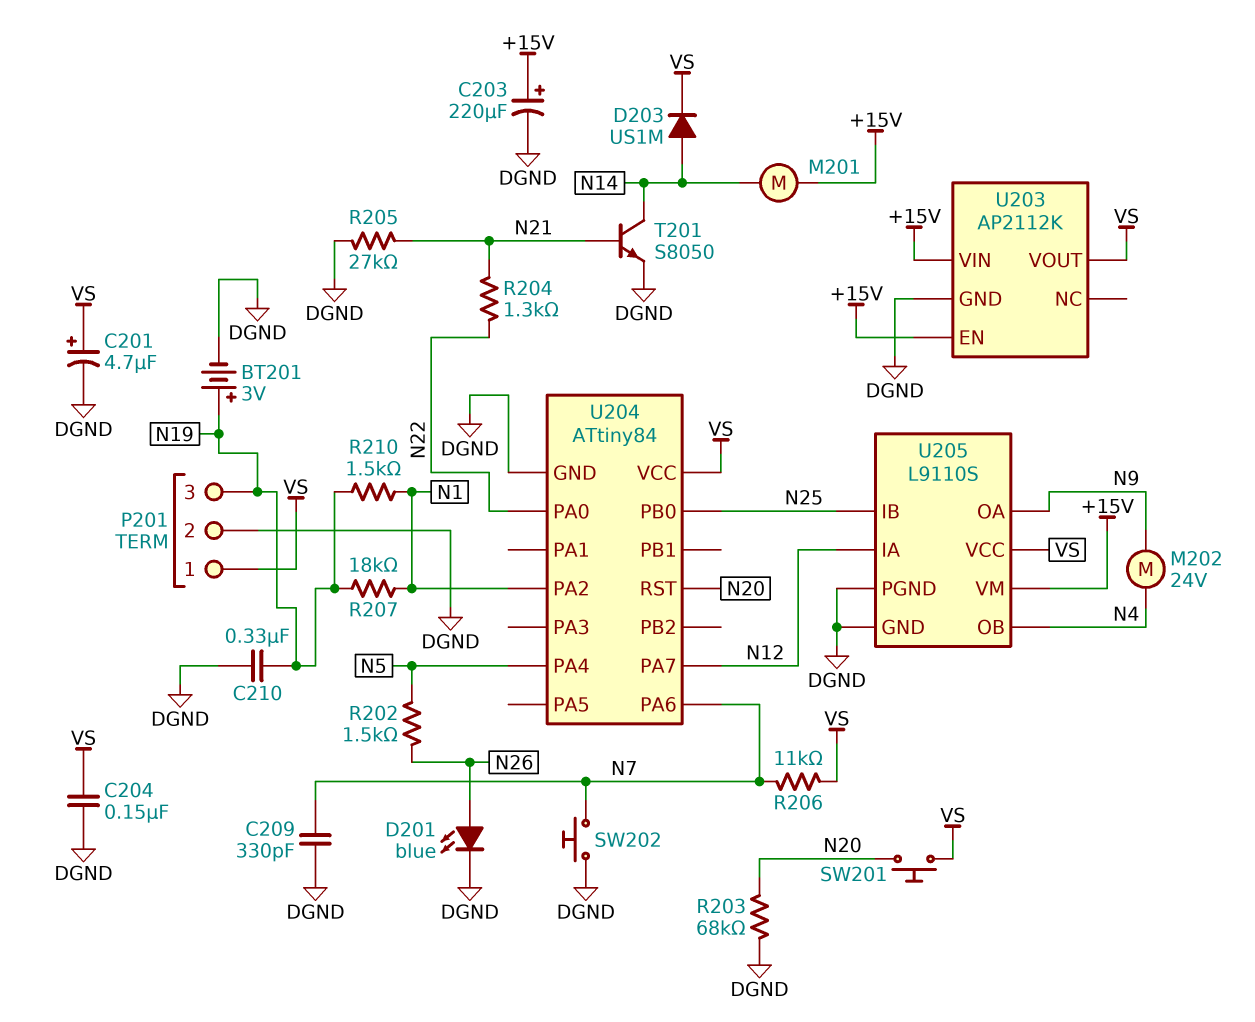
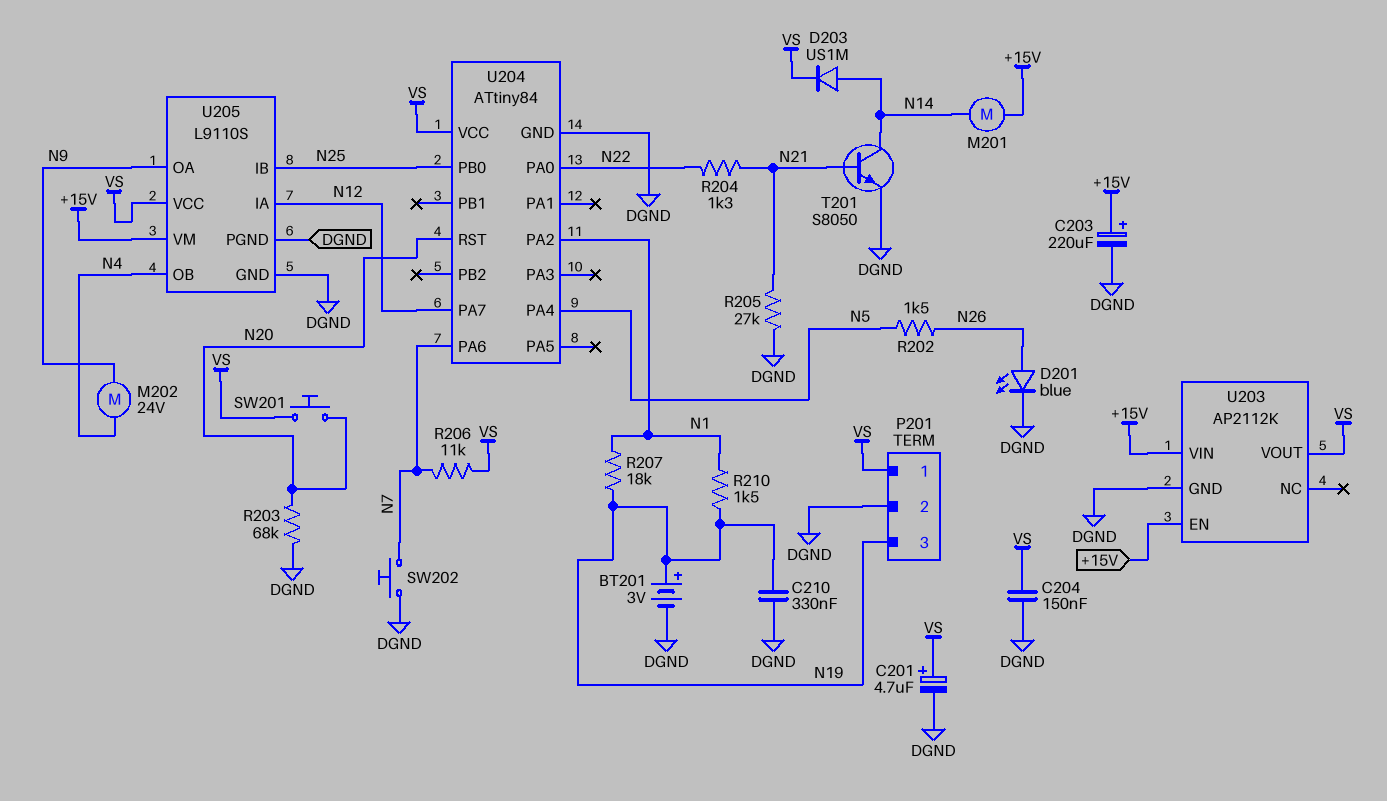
C209: 330pF (DGND, N7) -> none

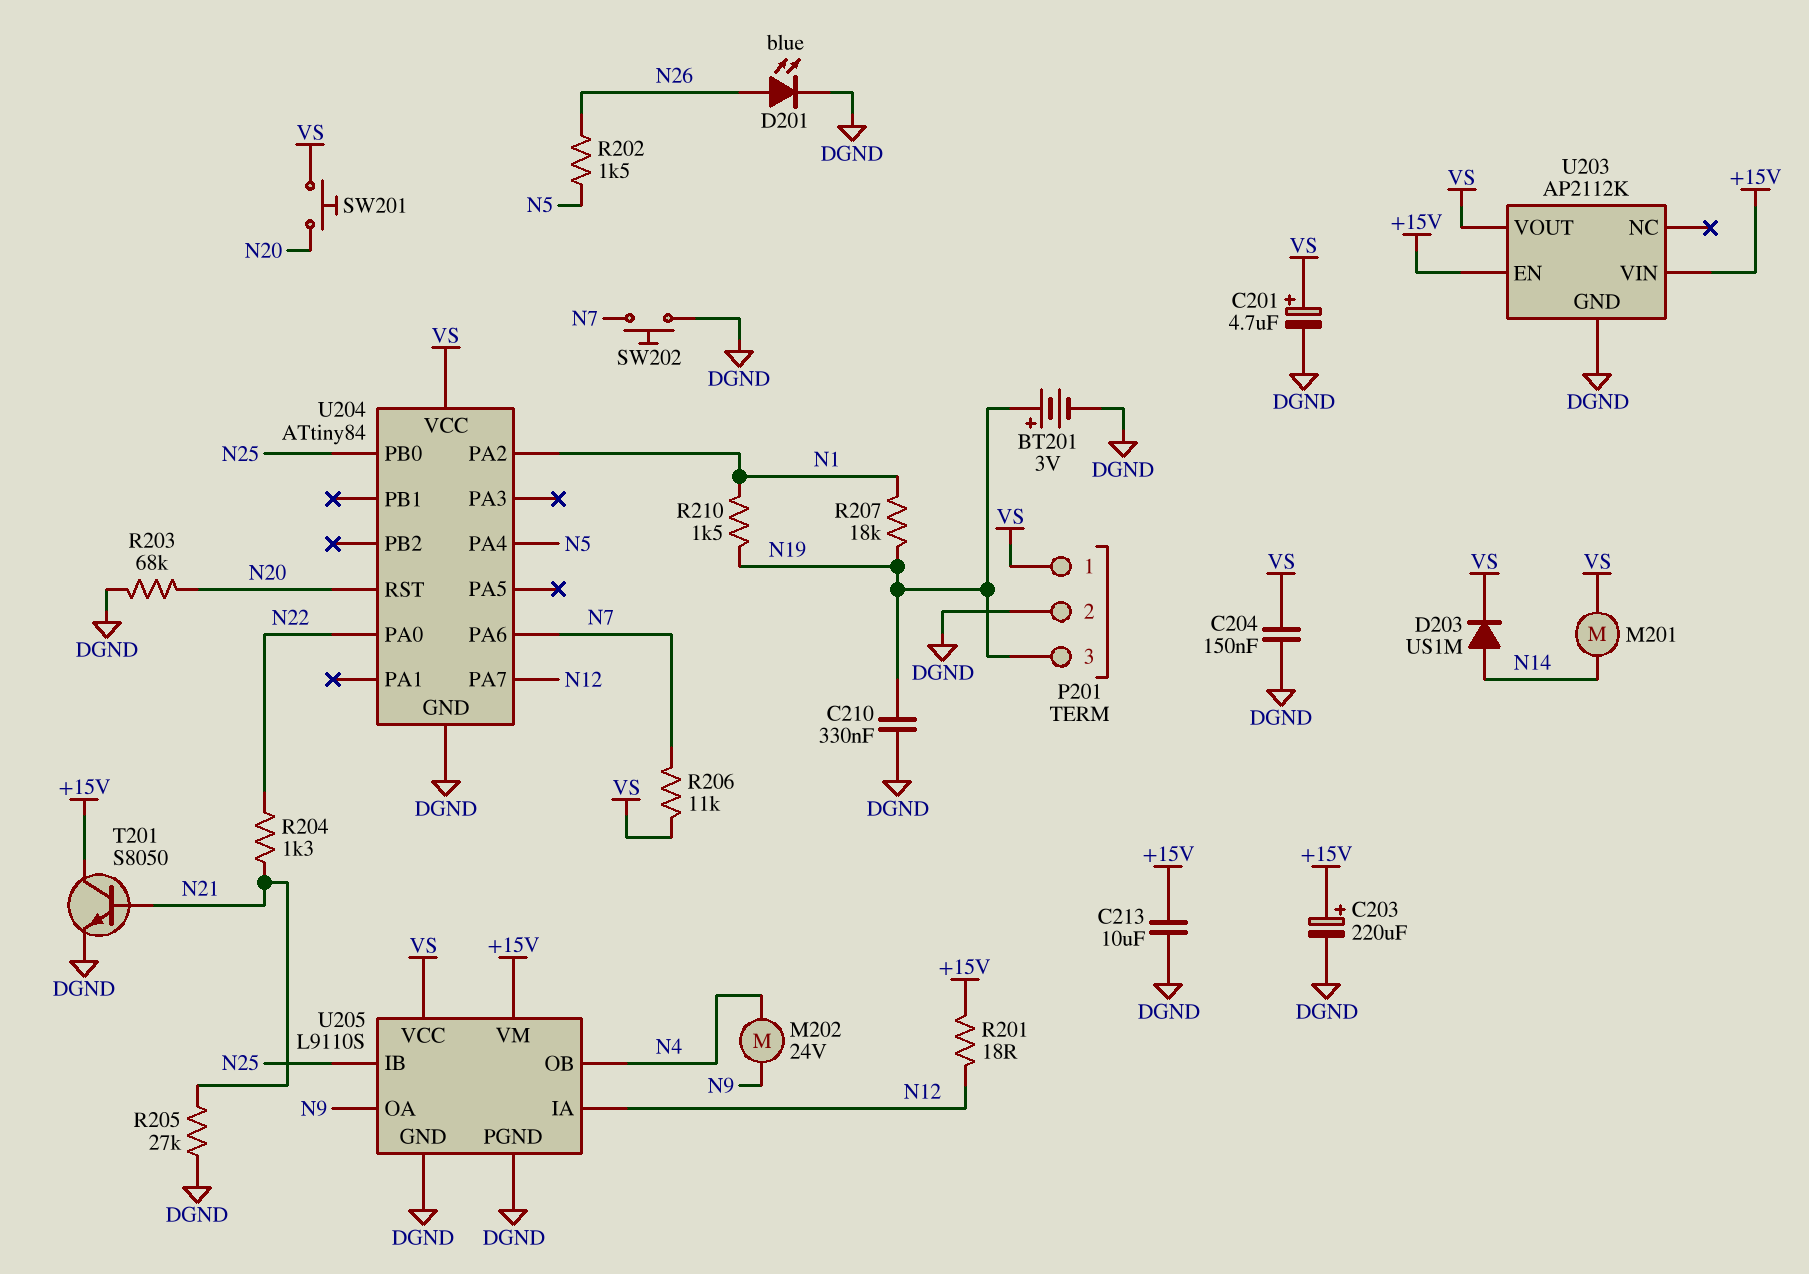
C213: none -> 10uF (+15V, DGND)
M201: motor (+15V, N14) -> motor (N14, VS)
R201: none -> 18 (+15V, N12)
T201: NPN S8050 (B N21, C N14, E DGND) -> NPN S8050 (B N21, C +15V, E DGND)

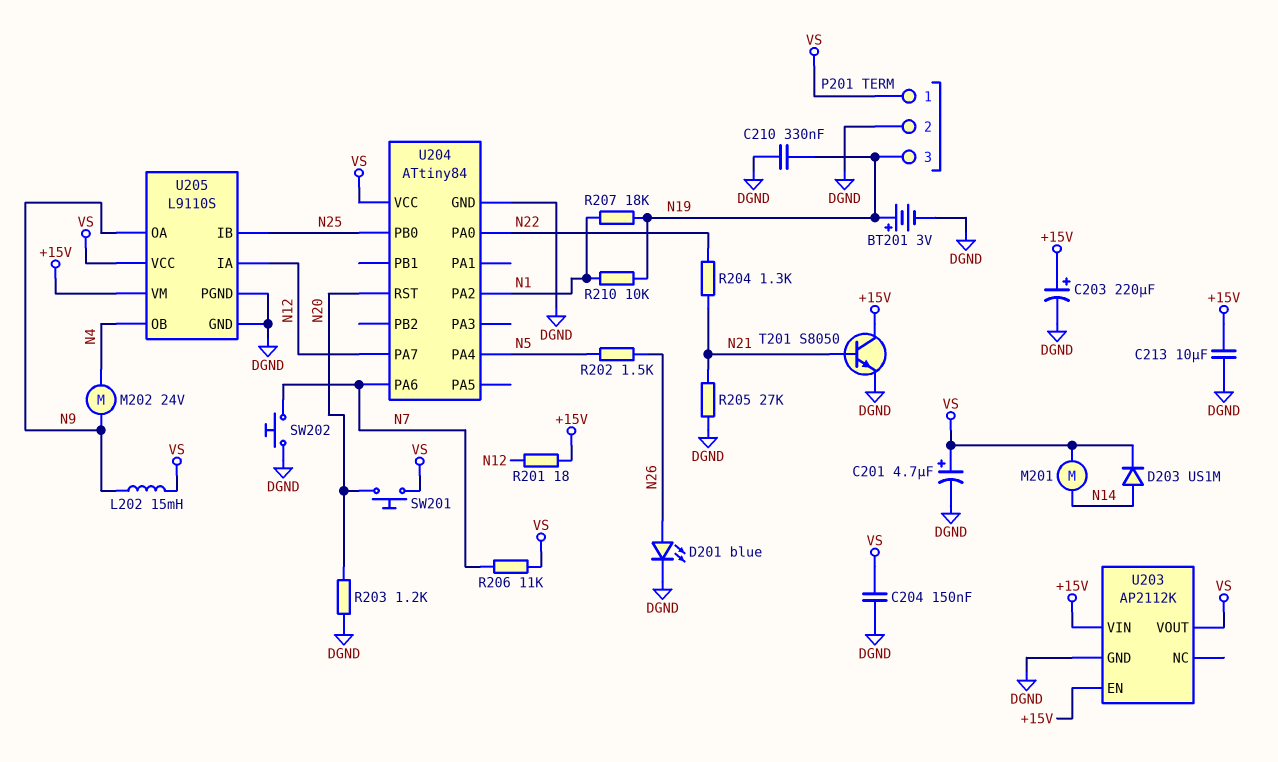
L202: none -> 15mH (N9, VS)
R203: 68k (DGND, N20) -> 1.2k (DGND, N20)
R210: 1.5k (N1, N19) -> 10k (N1, N19)

